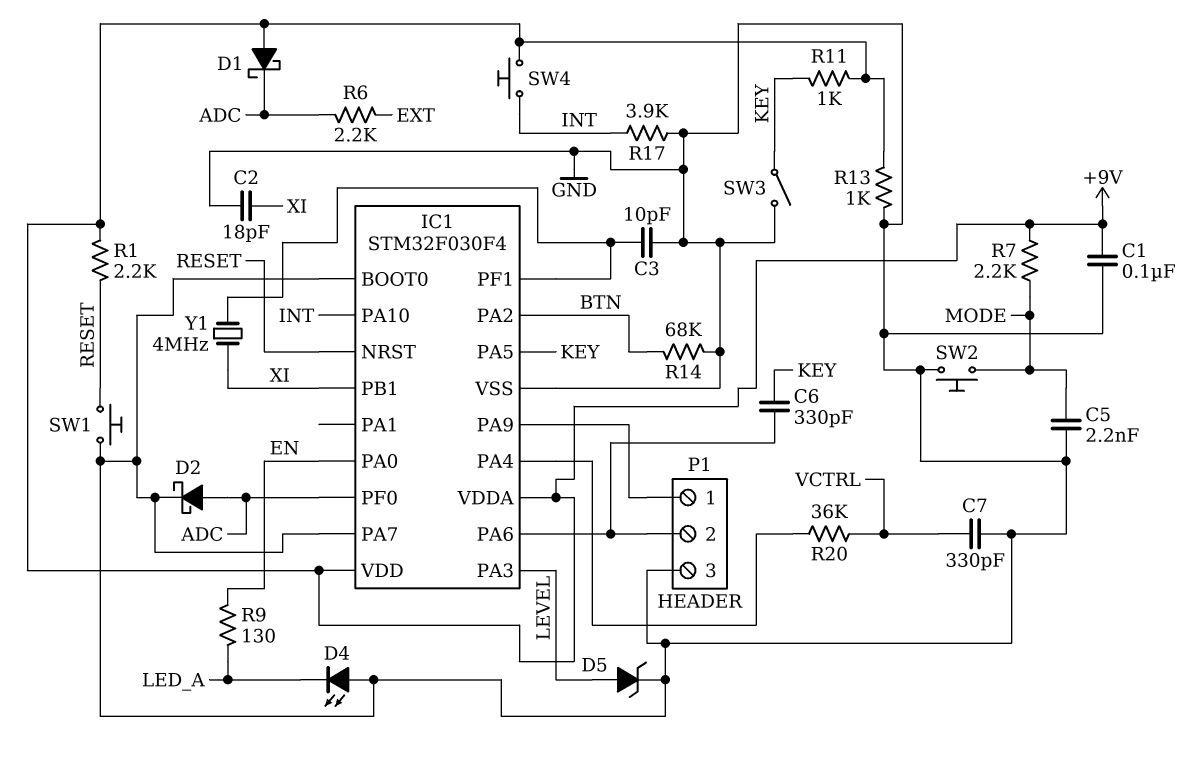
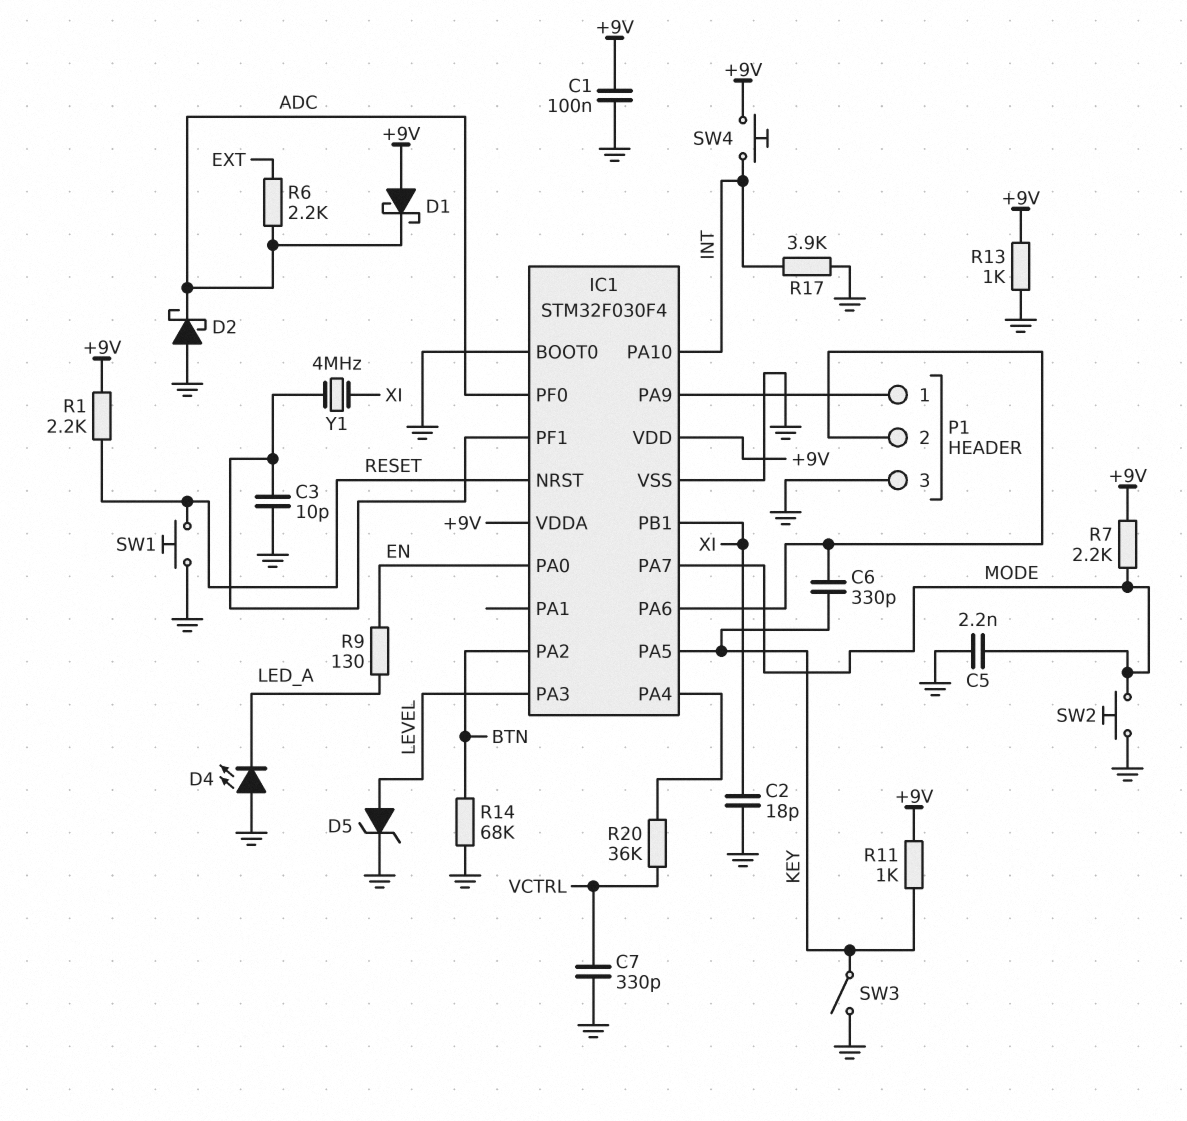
D2: schottky (A ADC, K GND) -> schottky (A GND, K ADC)
IC1 pin PA7: GND -> MODE

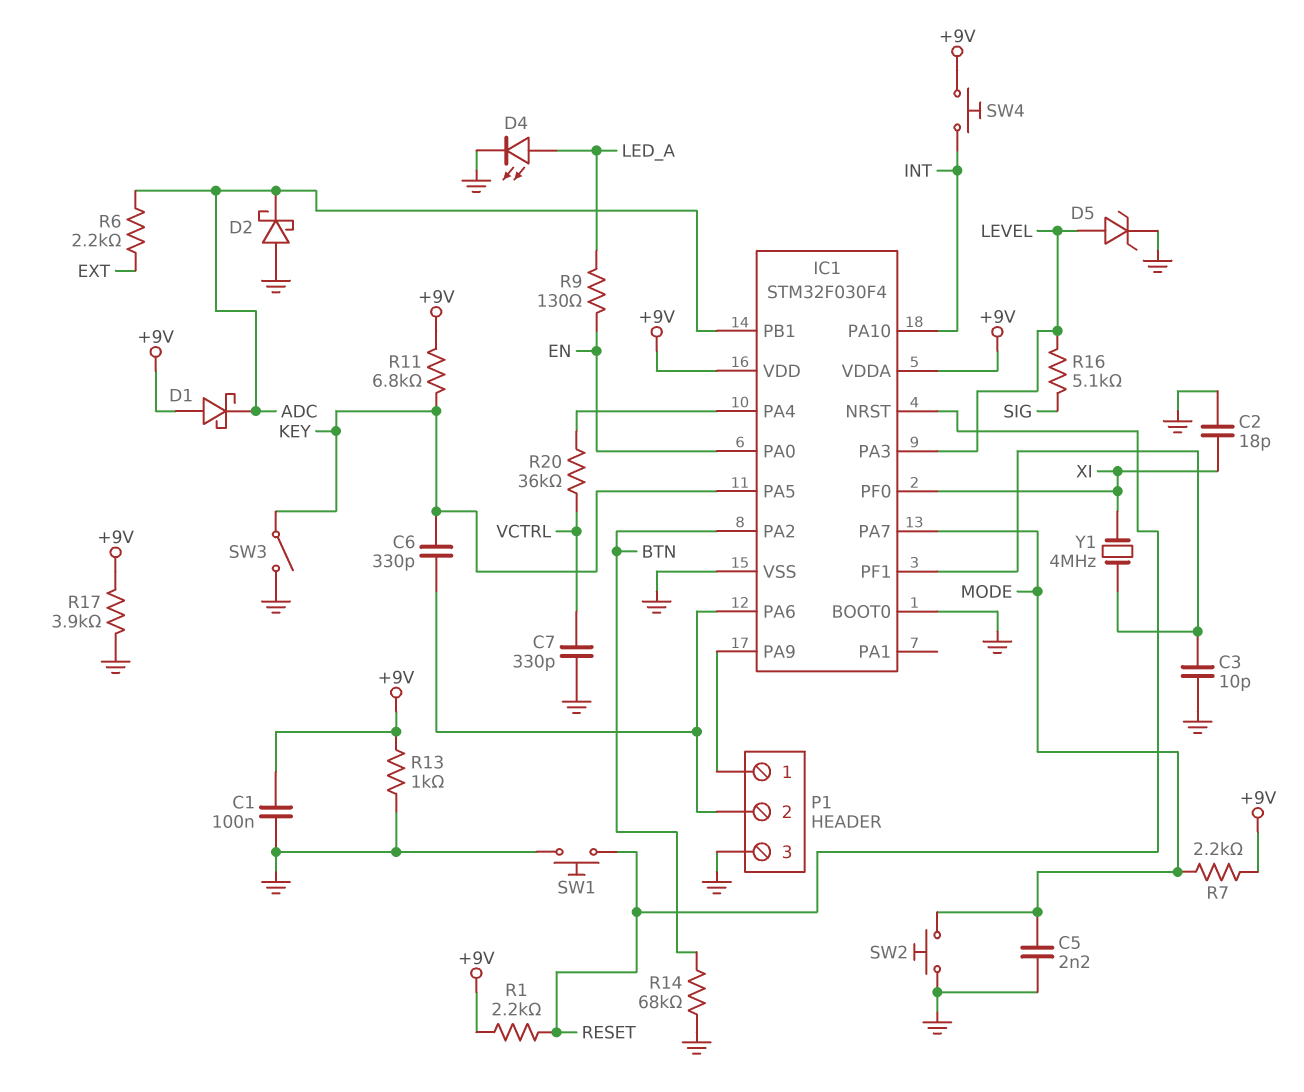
D4: LED (A GND, K LED_A) -> LED (A LED_A, K GND)
IC1 pin PB1: XI -> ADC
IC1 pin PF0: ADC -> XI
R11: 1k (+9V, KEY) -> 6.8k (+9V, KEY)
R16: none -> 5.1k (LEVEL, SIG)
R17: 3.9k (GND, INT) -> 3.9k (+9V, GND)

